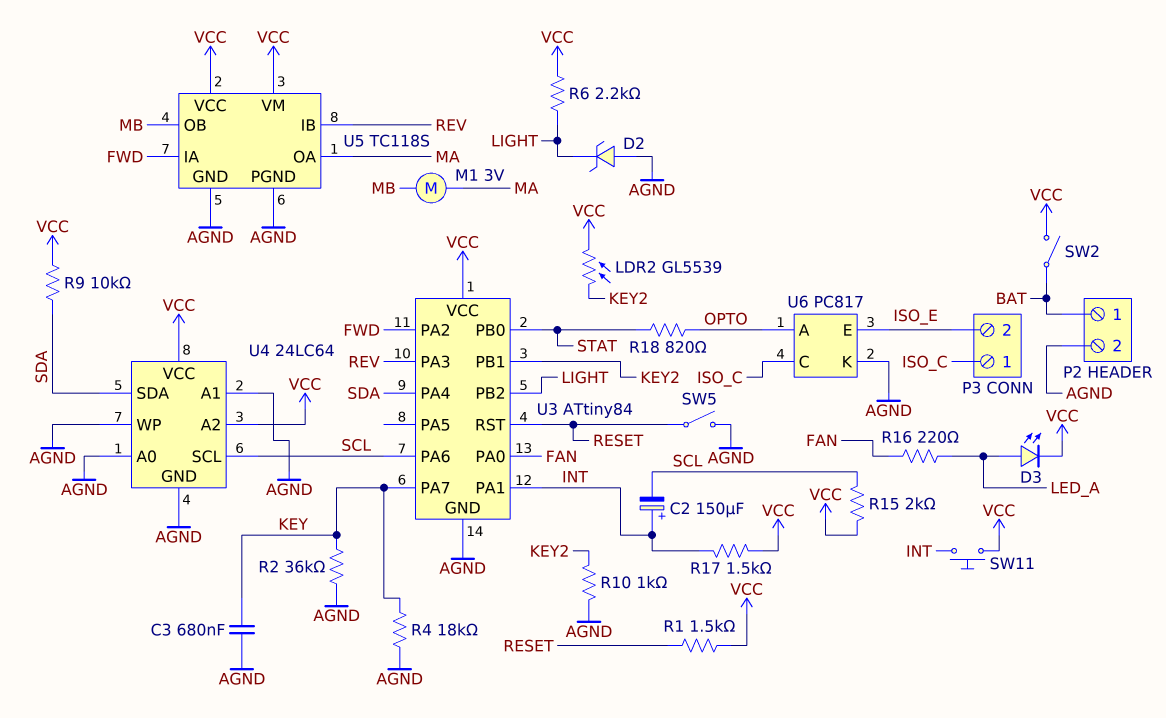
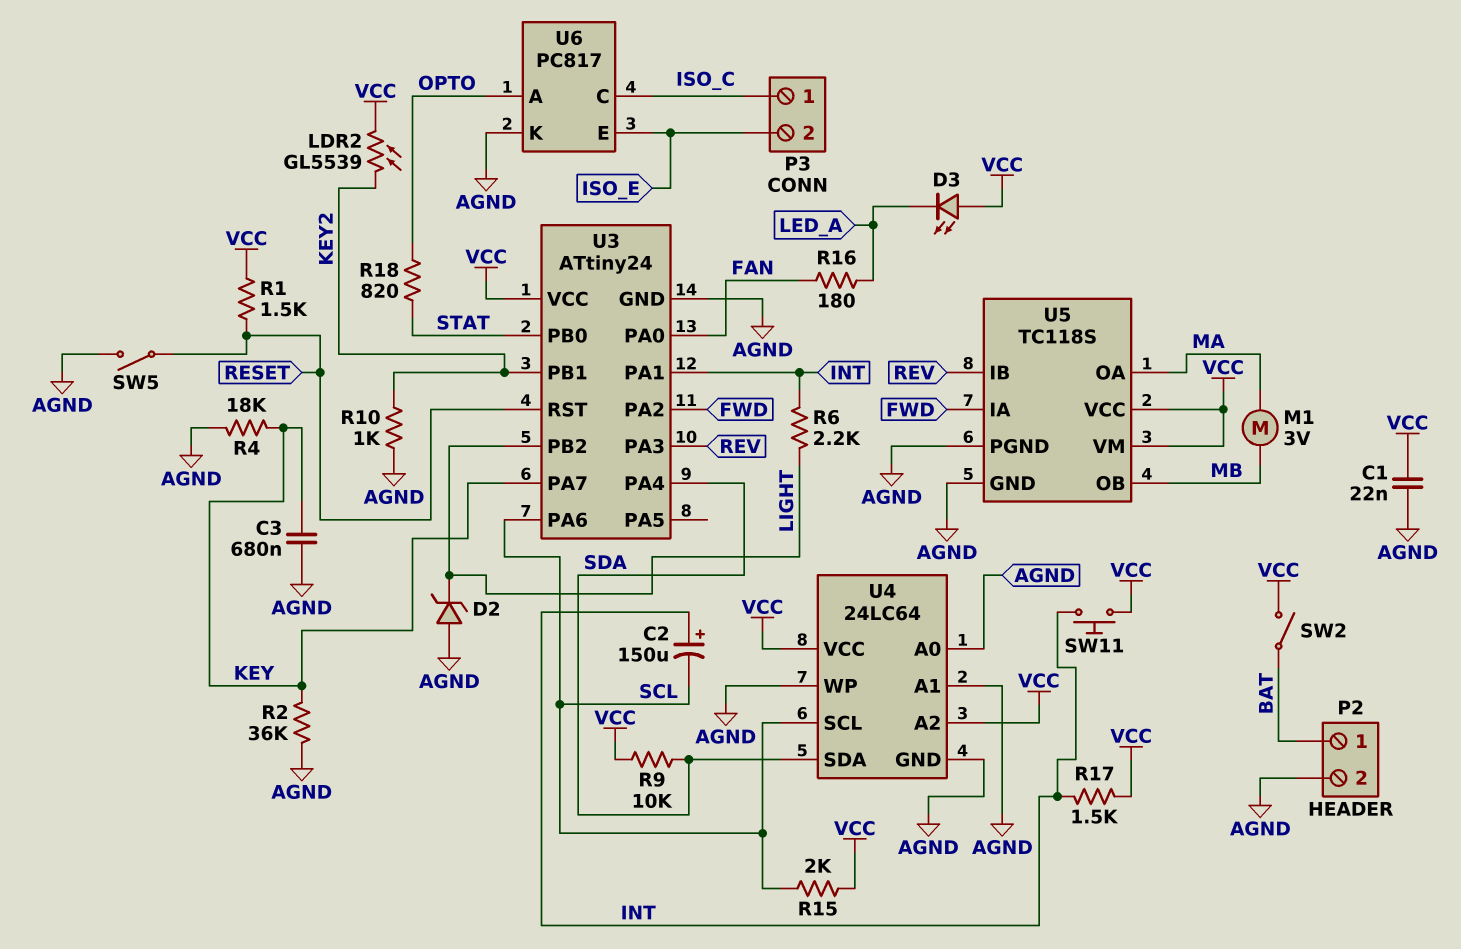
C1: none -> 22nF (AGND, VCC)
D3: LED (A LED_A, K VCC) -> LED (A VCC, K LED_A)
R6: 2.2k (LIGHT, VCC) -> 2.2k (INT, LIGHT)
R16: 220 (FAN, LED_A) -> 180 (FAN, LED_A)
U3: ATtiny84 -> ATtiny24

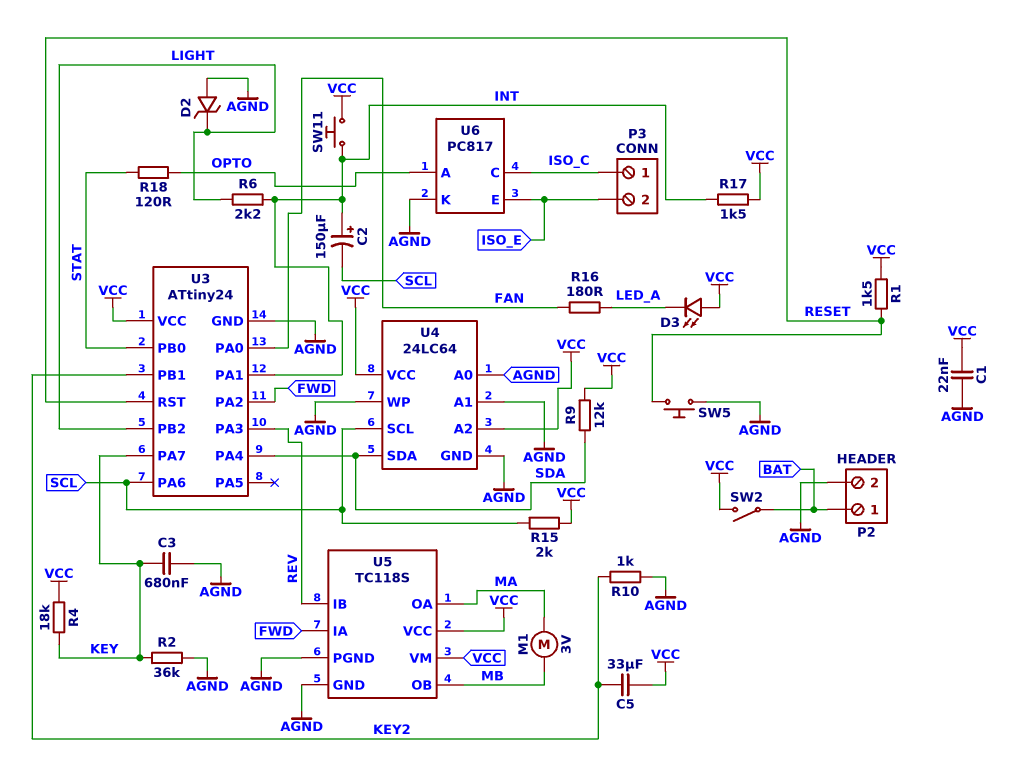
C5: none -> 33uF (KEY2, VCC)
LDR2: GL5539 (KEY2, VCC) -> none
R4: 18k (AGND, KEY) -> 18k (KEY, VCC)
R9: 10k (SDA, VCC) -> 12k (SDA, VCC)
R18: 820 (OPTO, STAT) -> 120 (OPTO, STAT)
SW5: switch (AGND, RESET) -> button (AGND, RESET)

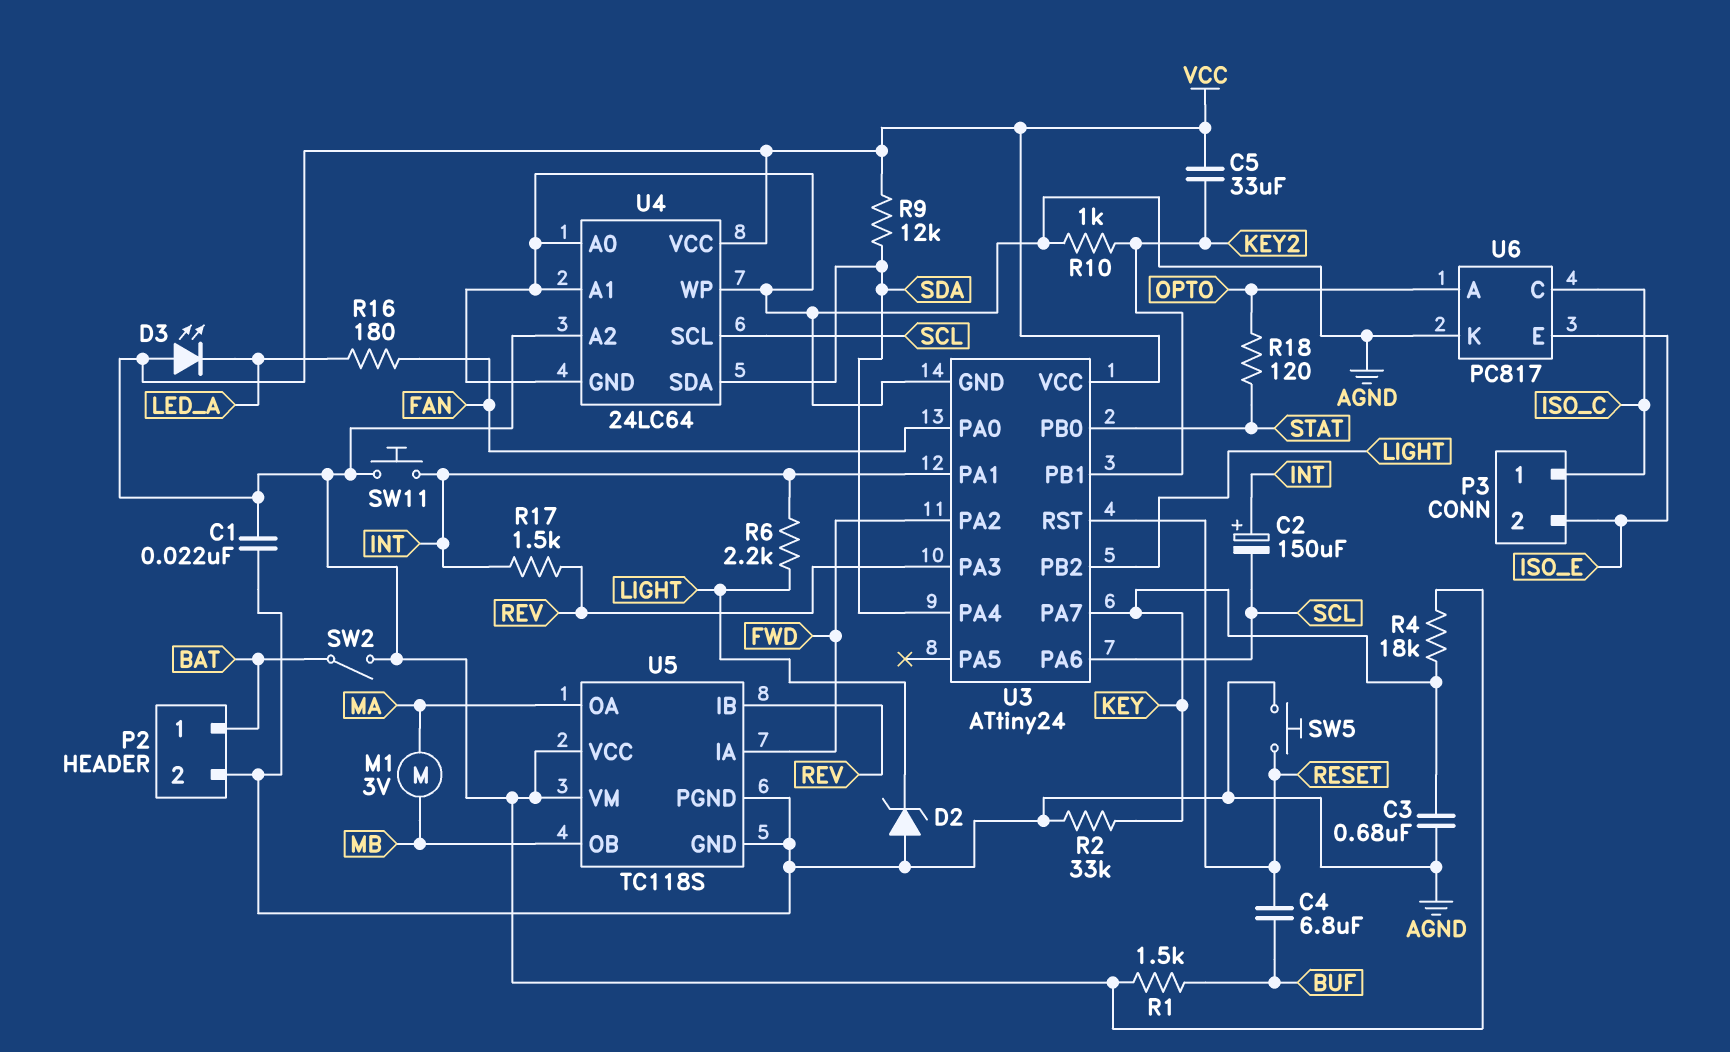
C4: none -> 6.8uF (BUF, RESET)
R1: 1.5k (RESET, VCC) -> 1.5k (BUF, VCC)
R2: 36k (AGND, KEY) -> 33k (AGND, KEY)
R15: 2k (SCL, VCC) -> none
R17: 1.5k (INT, VCC) -> 1.5k (INT, REV)

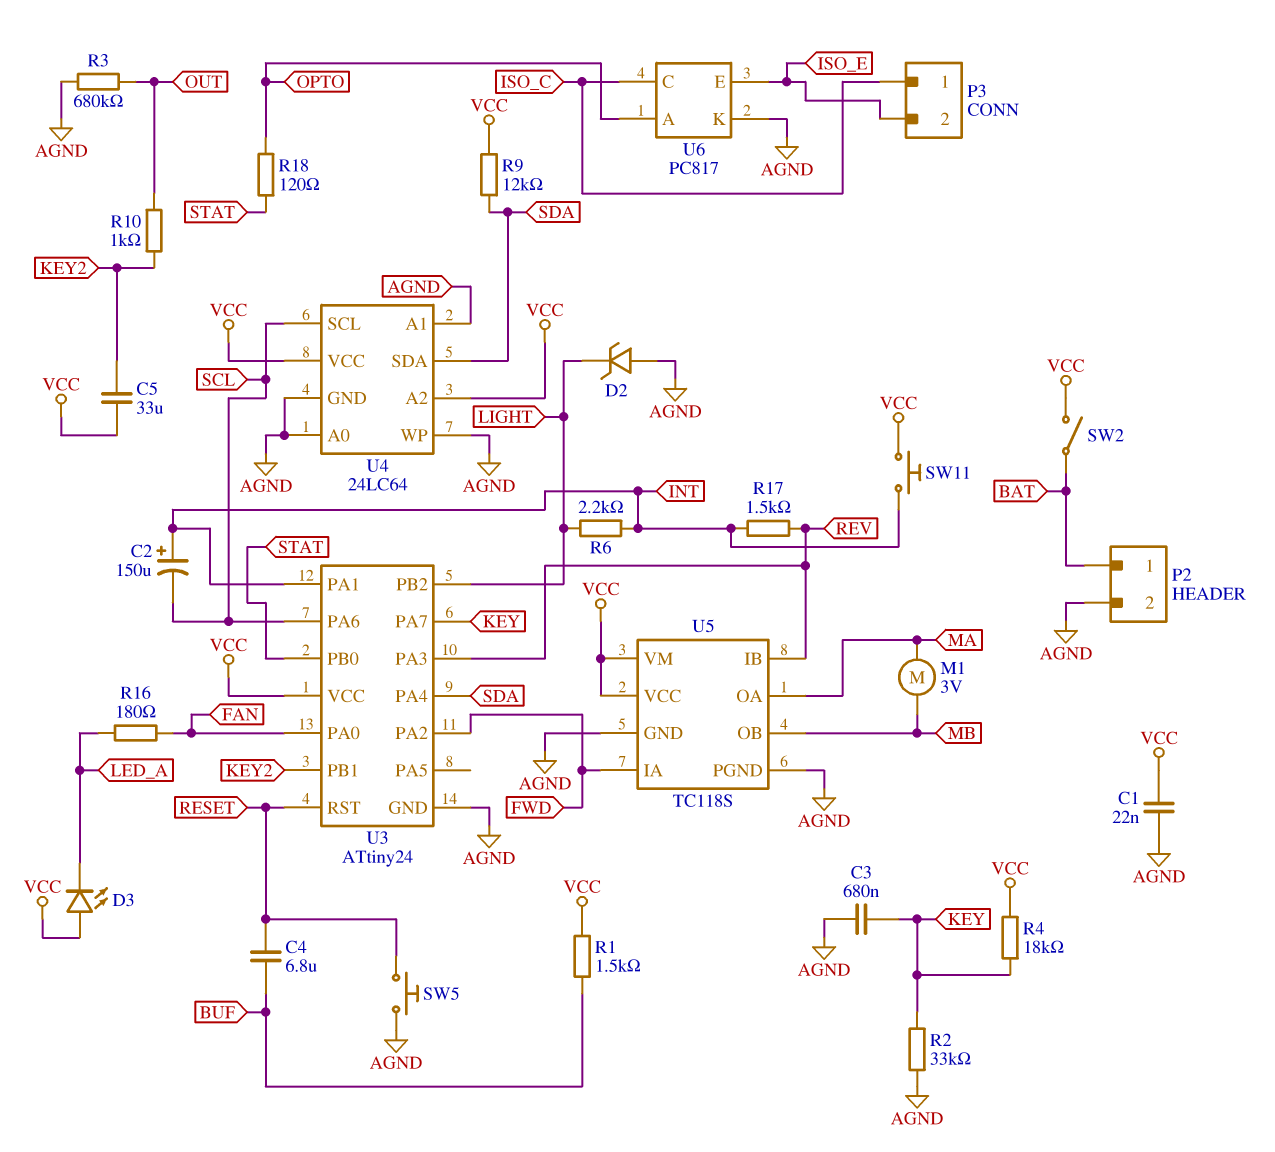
R3: none -> 680k (AGND, OUT)
R10: 1k (AGND, KEY2) -> 1k (KEY2, OUT)

